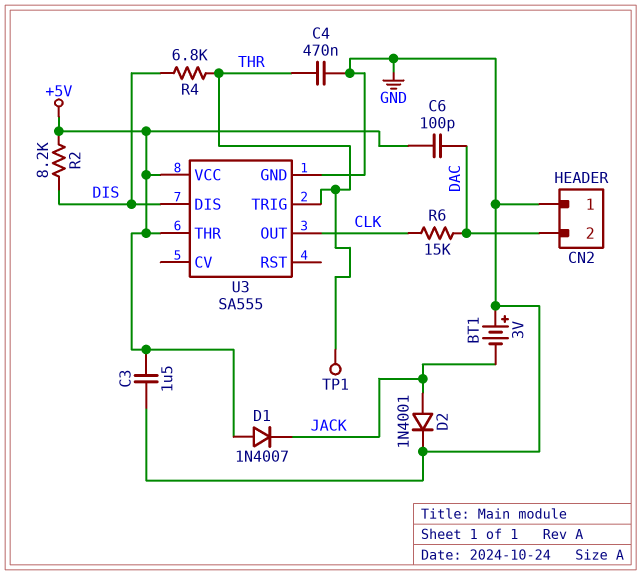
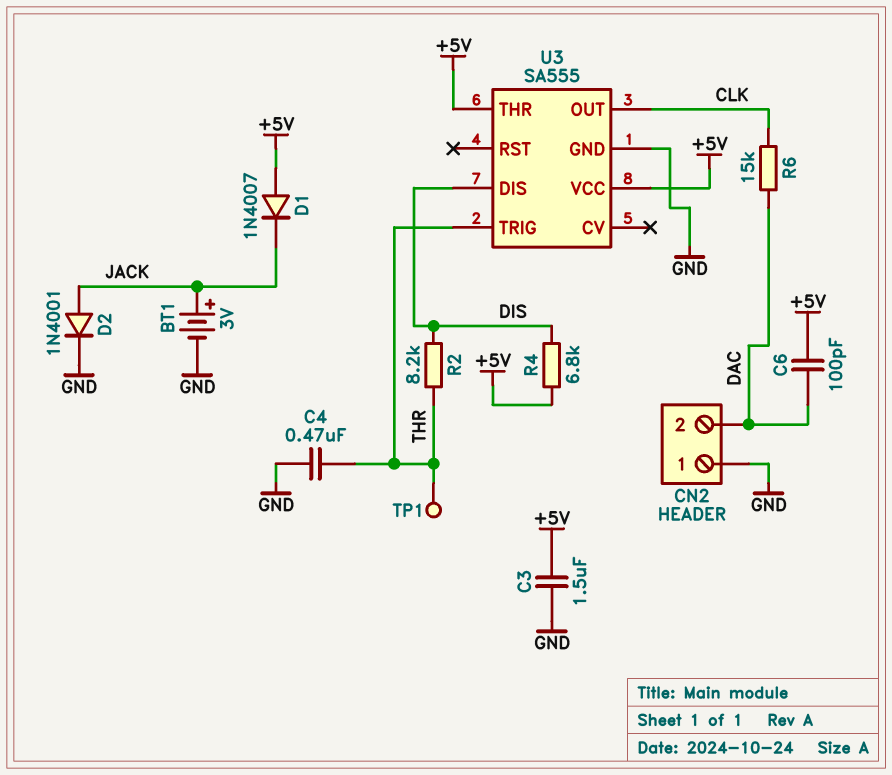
BT1: 3V (plus GND, minus JACK) -> 3V (plus JACK, minus GND)
R2: 8.2k (+5V, DIS) -> 8.2k (DIS, THR)
R4: 6.8k (DIS, THR) -> 6.8k (+5V, DIS)

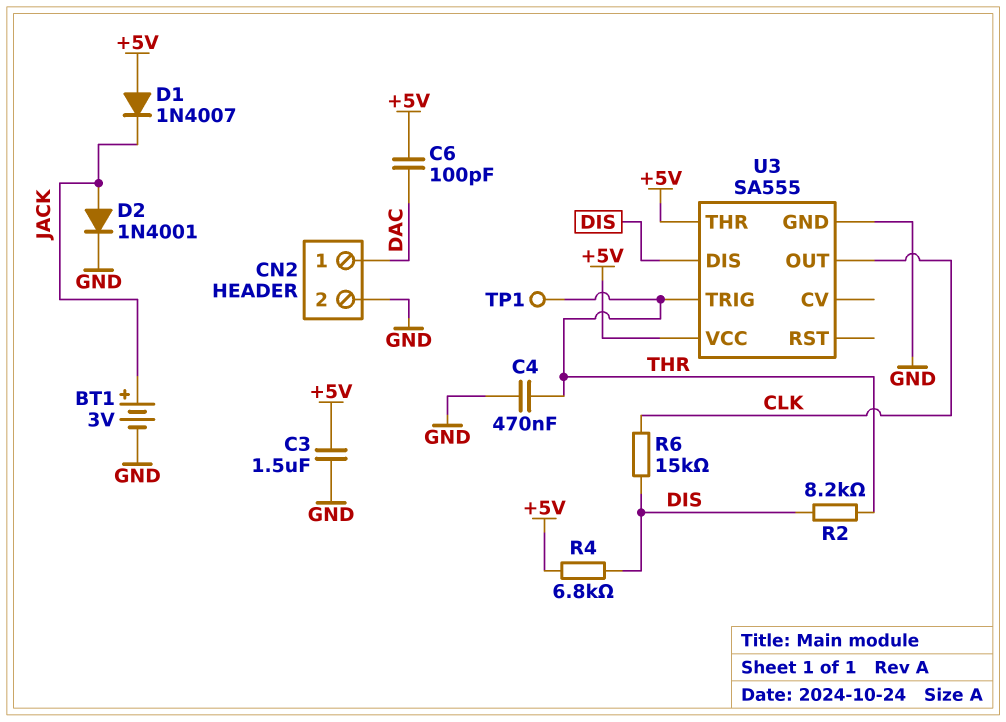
CN2 pin 1: GND -> DAC
CN2 pin 2: DAC -> GND
R6: 15k (CLK, DAC) -> 15k (CLK, DIS)

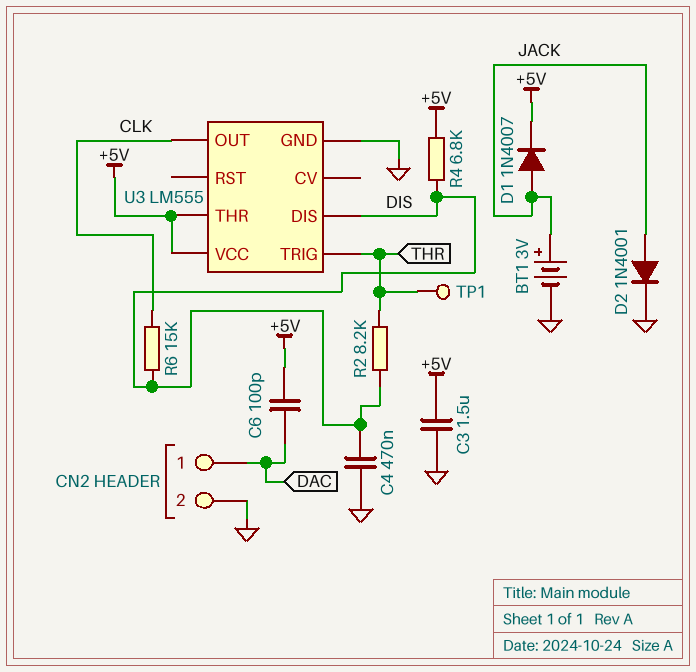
C4: 470nF (GND, THR) -> 470nF (DIS, GND)
D1: diode 1N4007 (A +5V, K JACK) -> diode 1N4007 (A JACK, K +5V)
U3: SA555 -> LM555

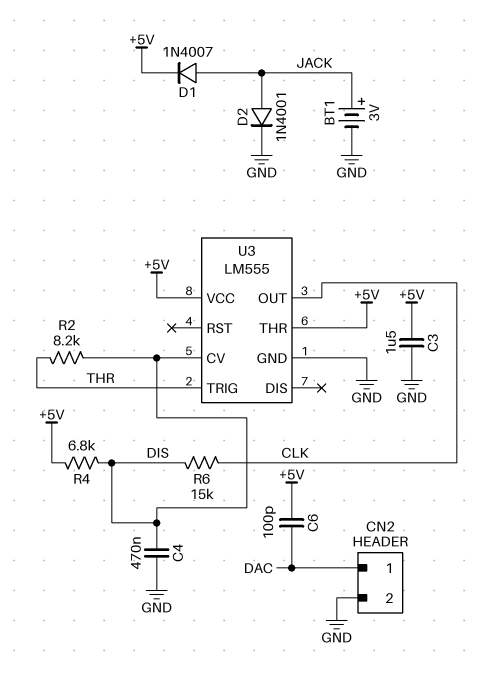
TP1: test point (THR) -> none
U3 pin CV: none -> DIS
U3 pin DIS: DIS -> none

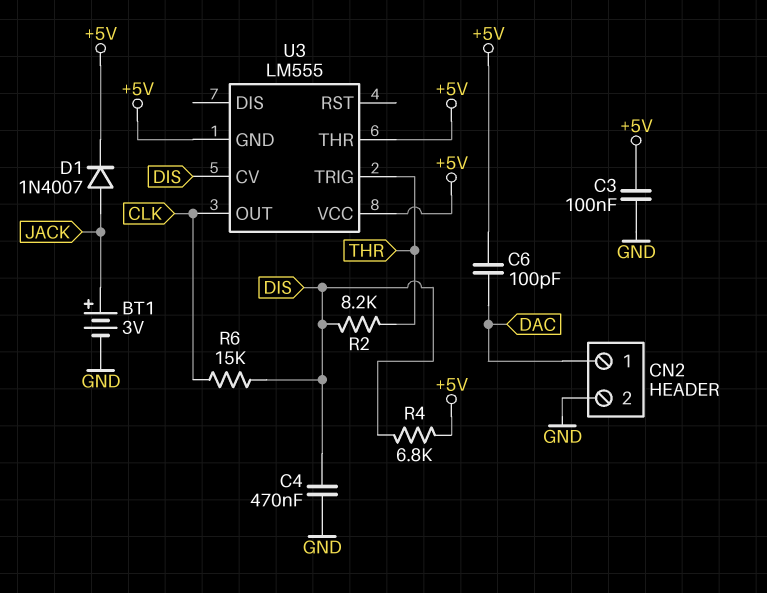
C3: 1.5uF (+5V, GND) -> 100nF (+5V, GND)
D2: diode 1N4001 (A JACK, K GND) -> none
U3 pin GND: GND -> +5V

